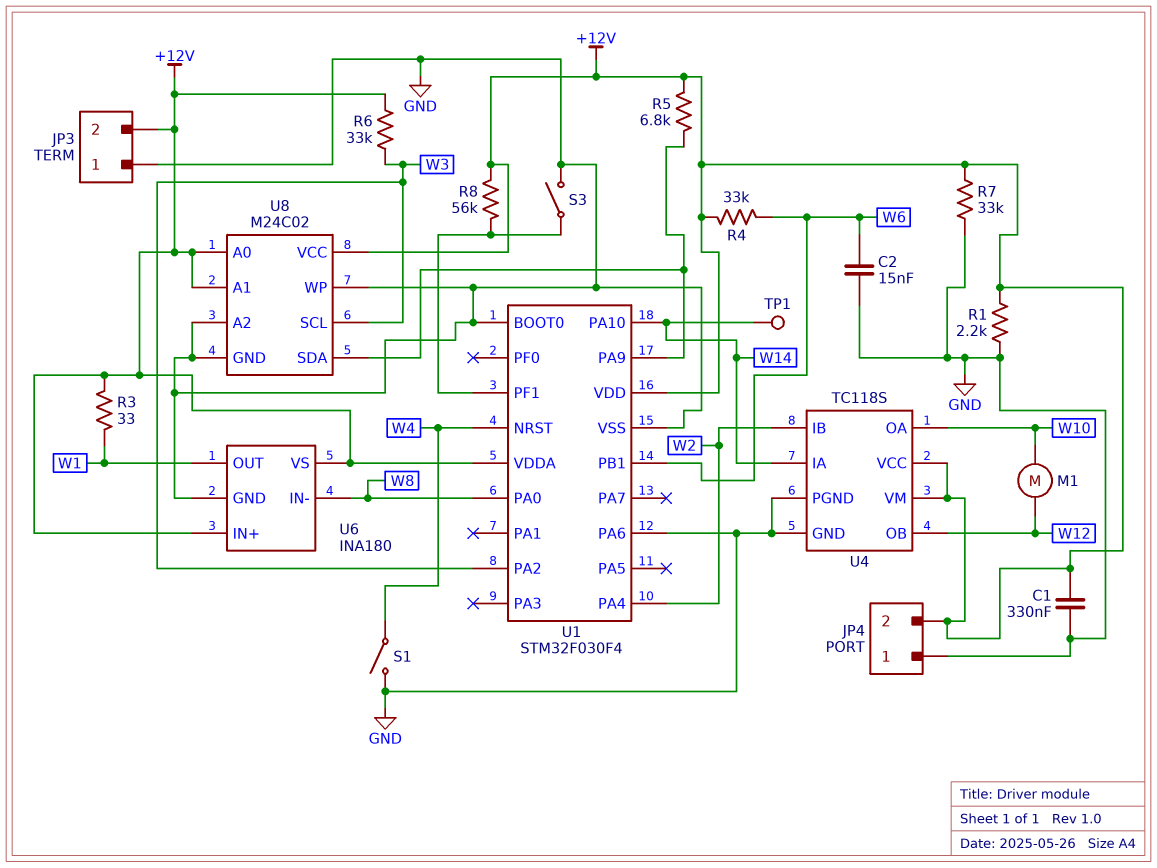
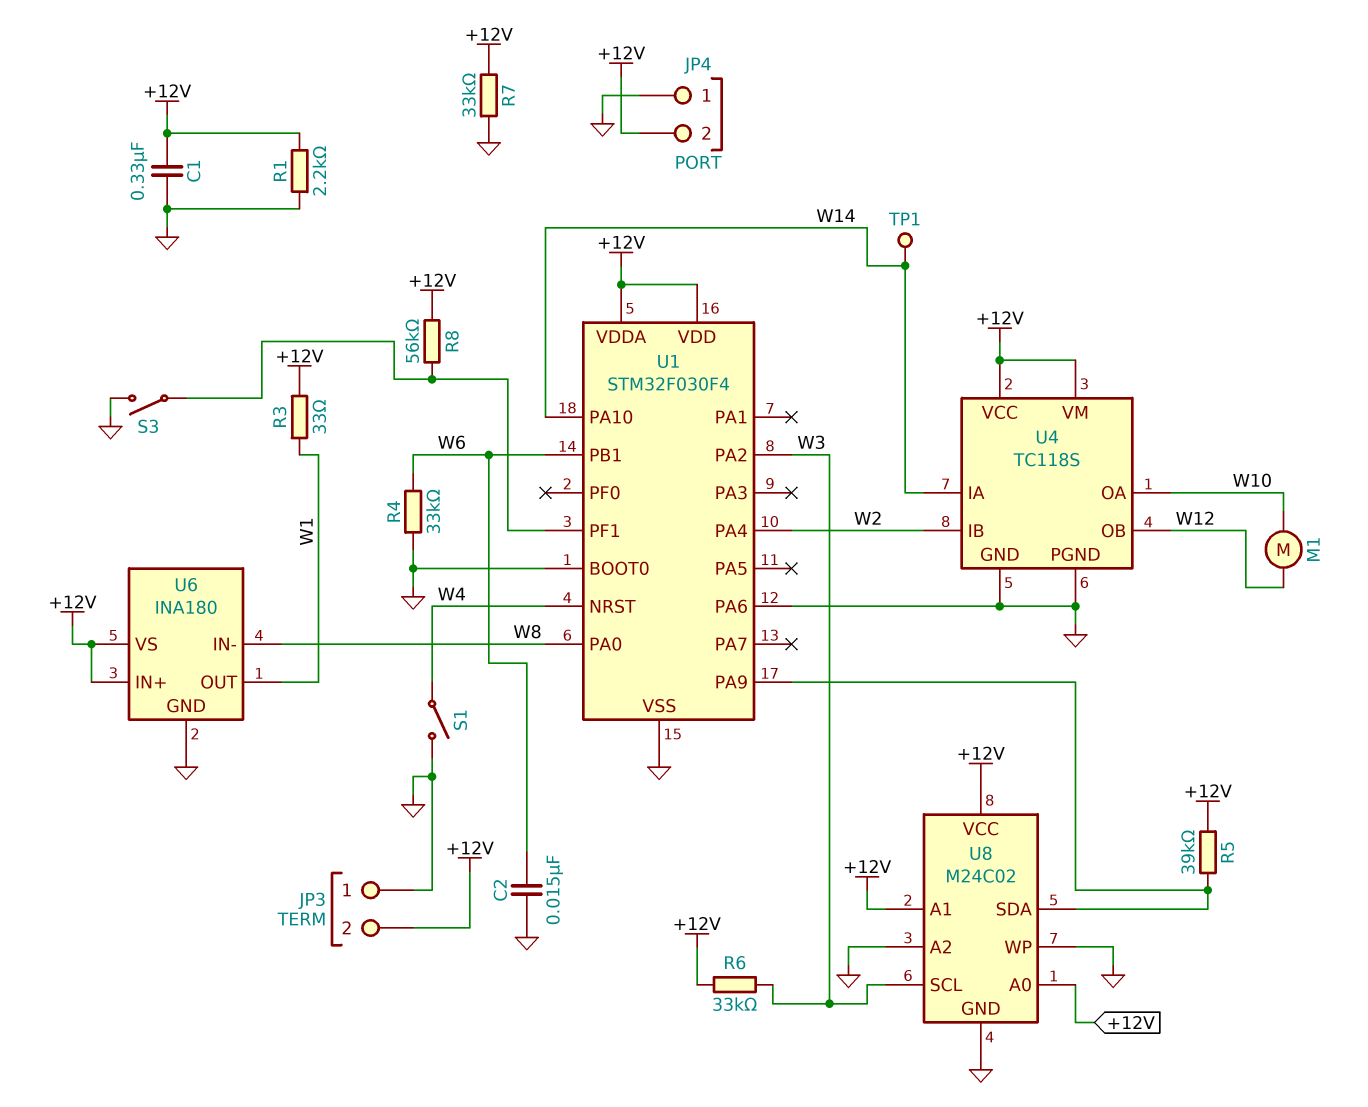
R4: 33k (+12V, W6) -> 33k (GND, W6)
R5: 6.8k (+12V, U1/PA9) -> 39k (+12V, U1/PA9)

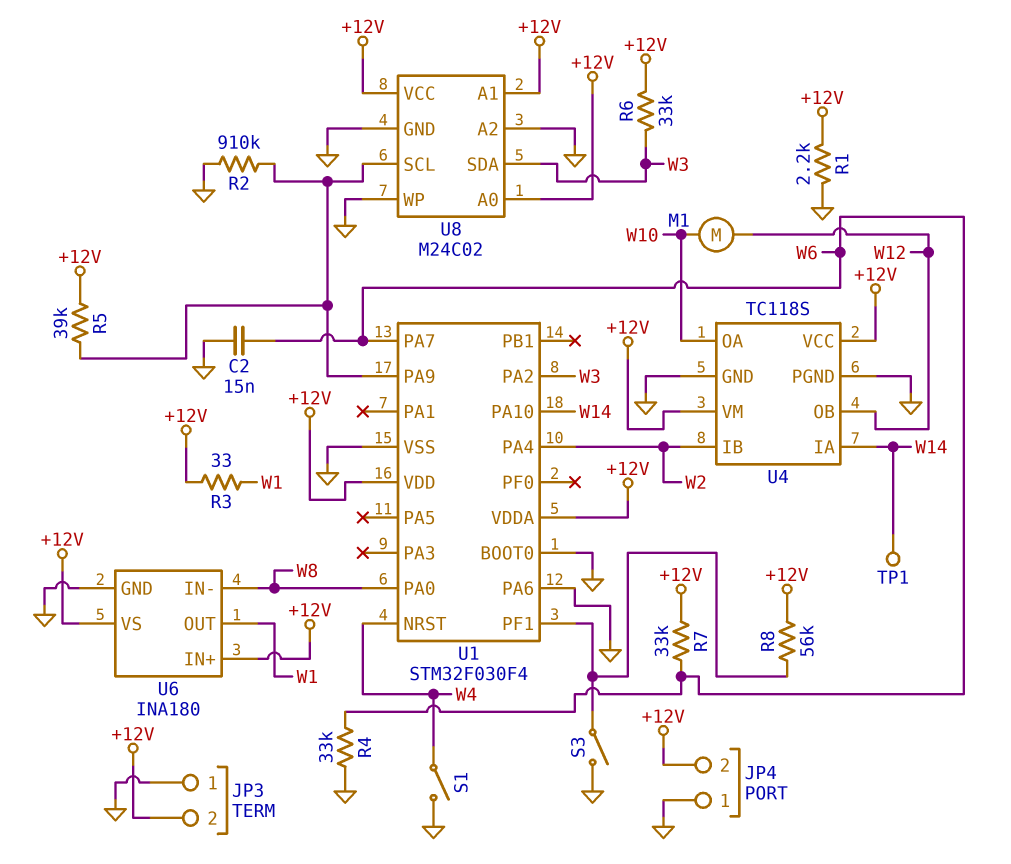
C1: 330nF (+12V, GND) -> none
R2: none -> 910k (GND, U1/PA9)
R7: 33k (+12V, GND) -> 33k (+12V, W6)
U1 pin PA7: none -> W6
U1 pin PB1: W6 -> none
U8 pin SCL: W3 -> U1/PA9
U8 pin SDA: U1/PA9 -> W3

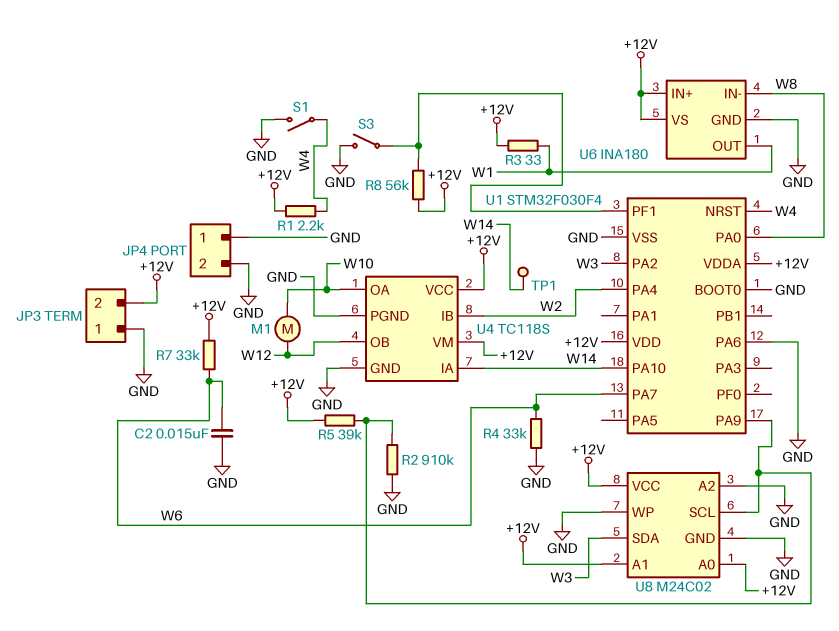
JP4 pin 2: +12V -> GND
R1: 2.2k (+12V, GND) -> 2.2k (+12V, W4)
R6: 33k (+12V, W3) -> none

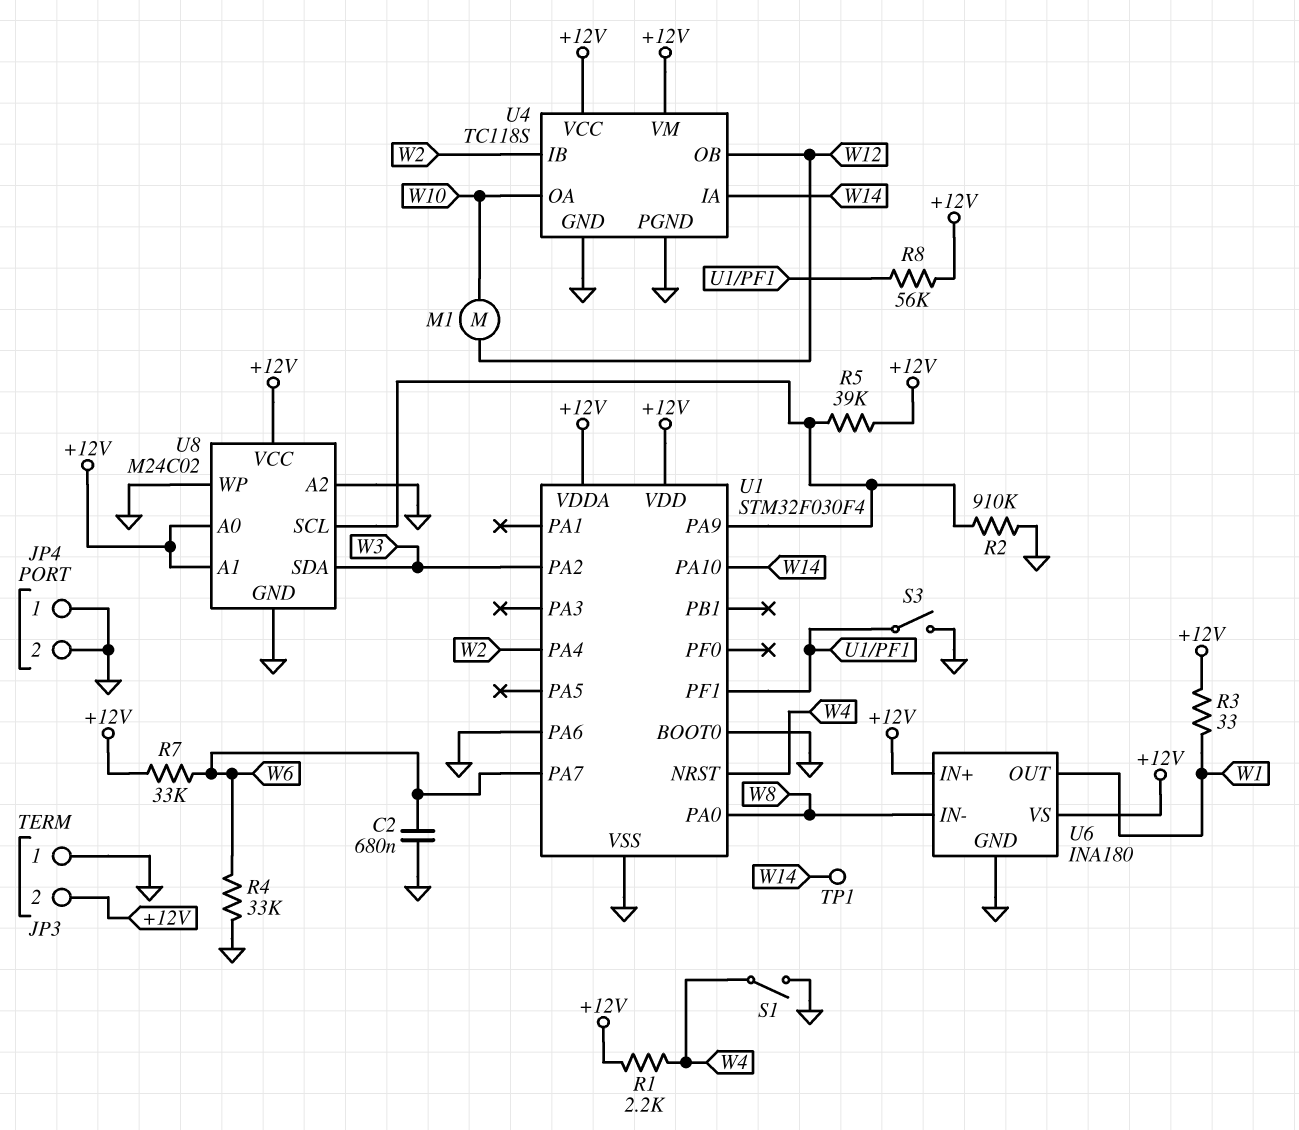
C2: 15nF (GND, W6) -> 680nF (GND, W6)

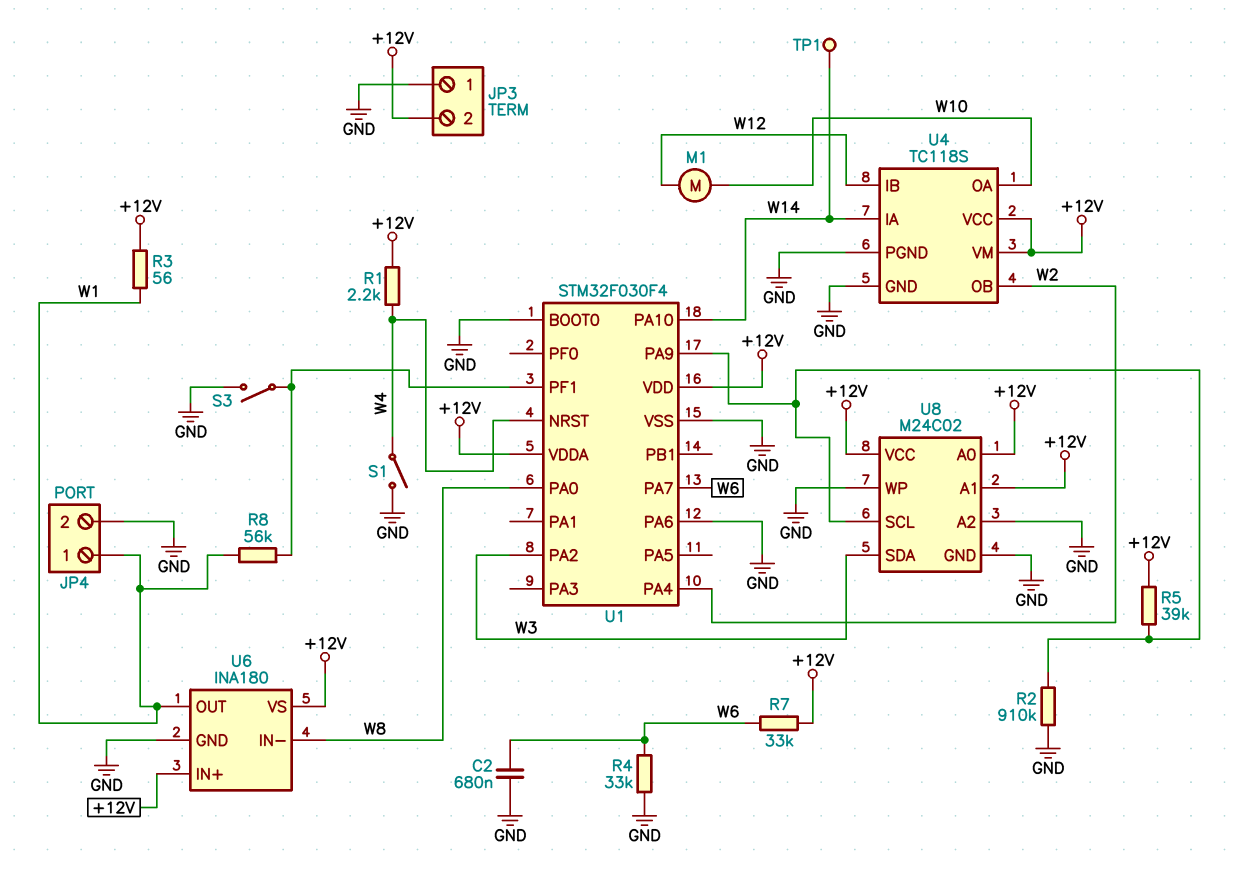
JP4 pin 1: GND -> W1
R3: 33 (+12V, W1) -> 56 (+12V, W1)
R8: 56k (+12V, U1/PF1) -> 56k (U1/PF1, W1)
U4 pin IB: W2 -> W12
U4 pin OB: W12 -> W2

